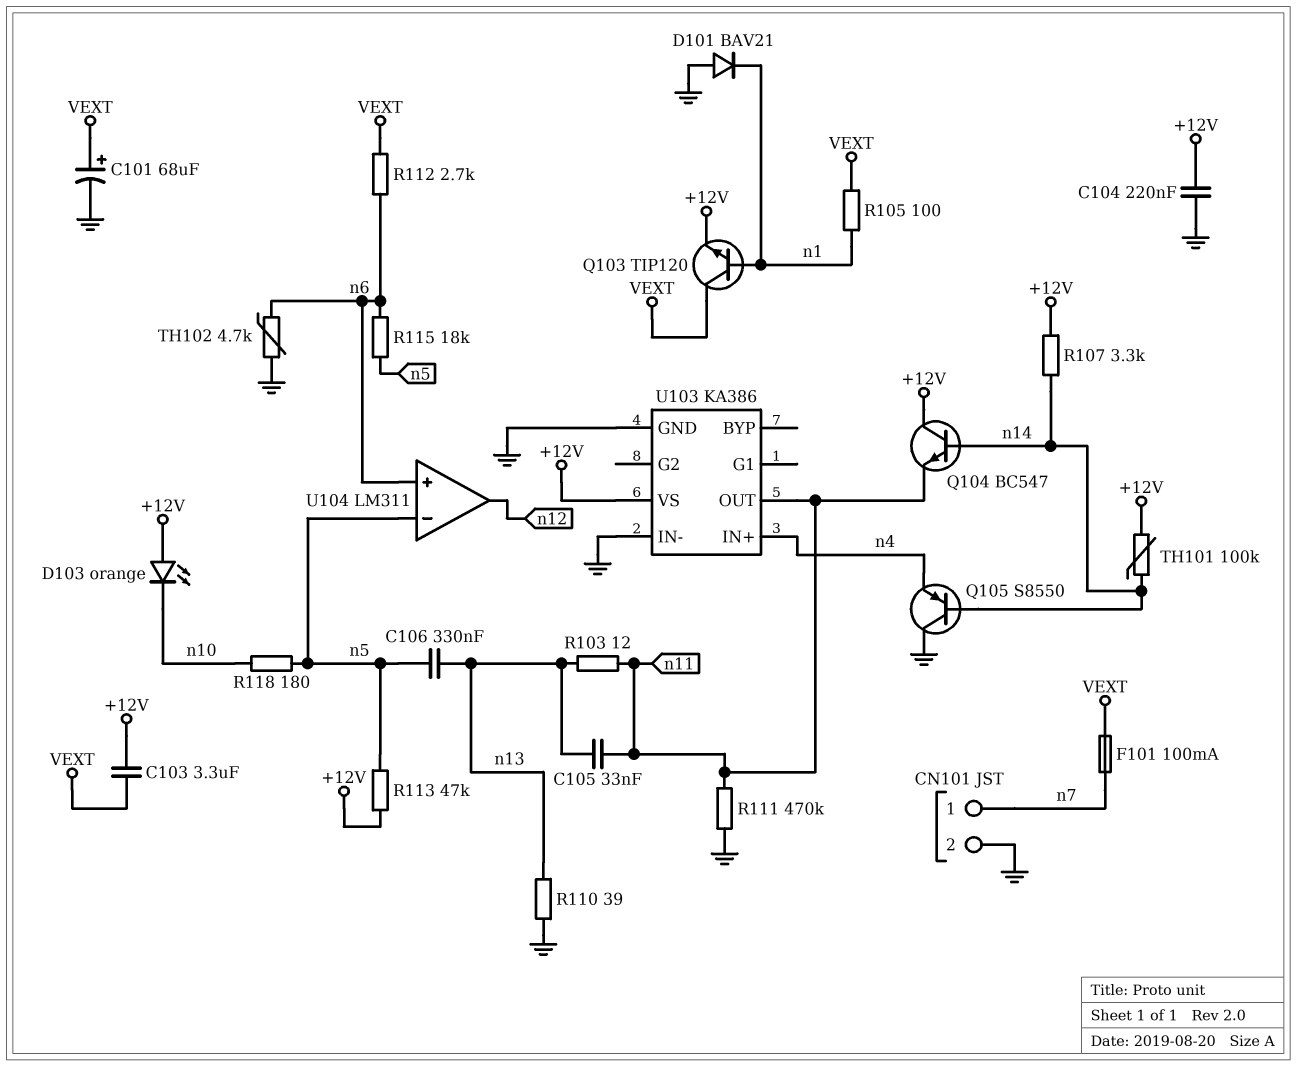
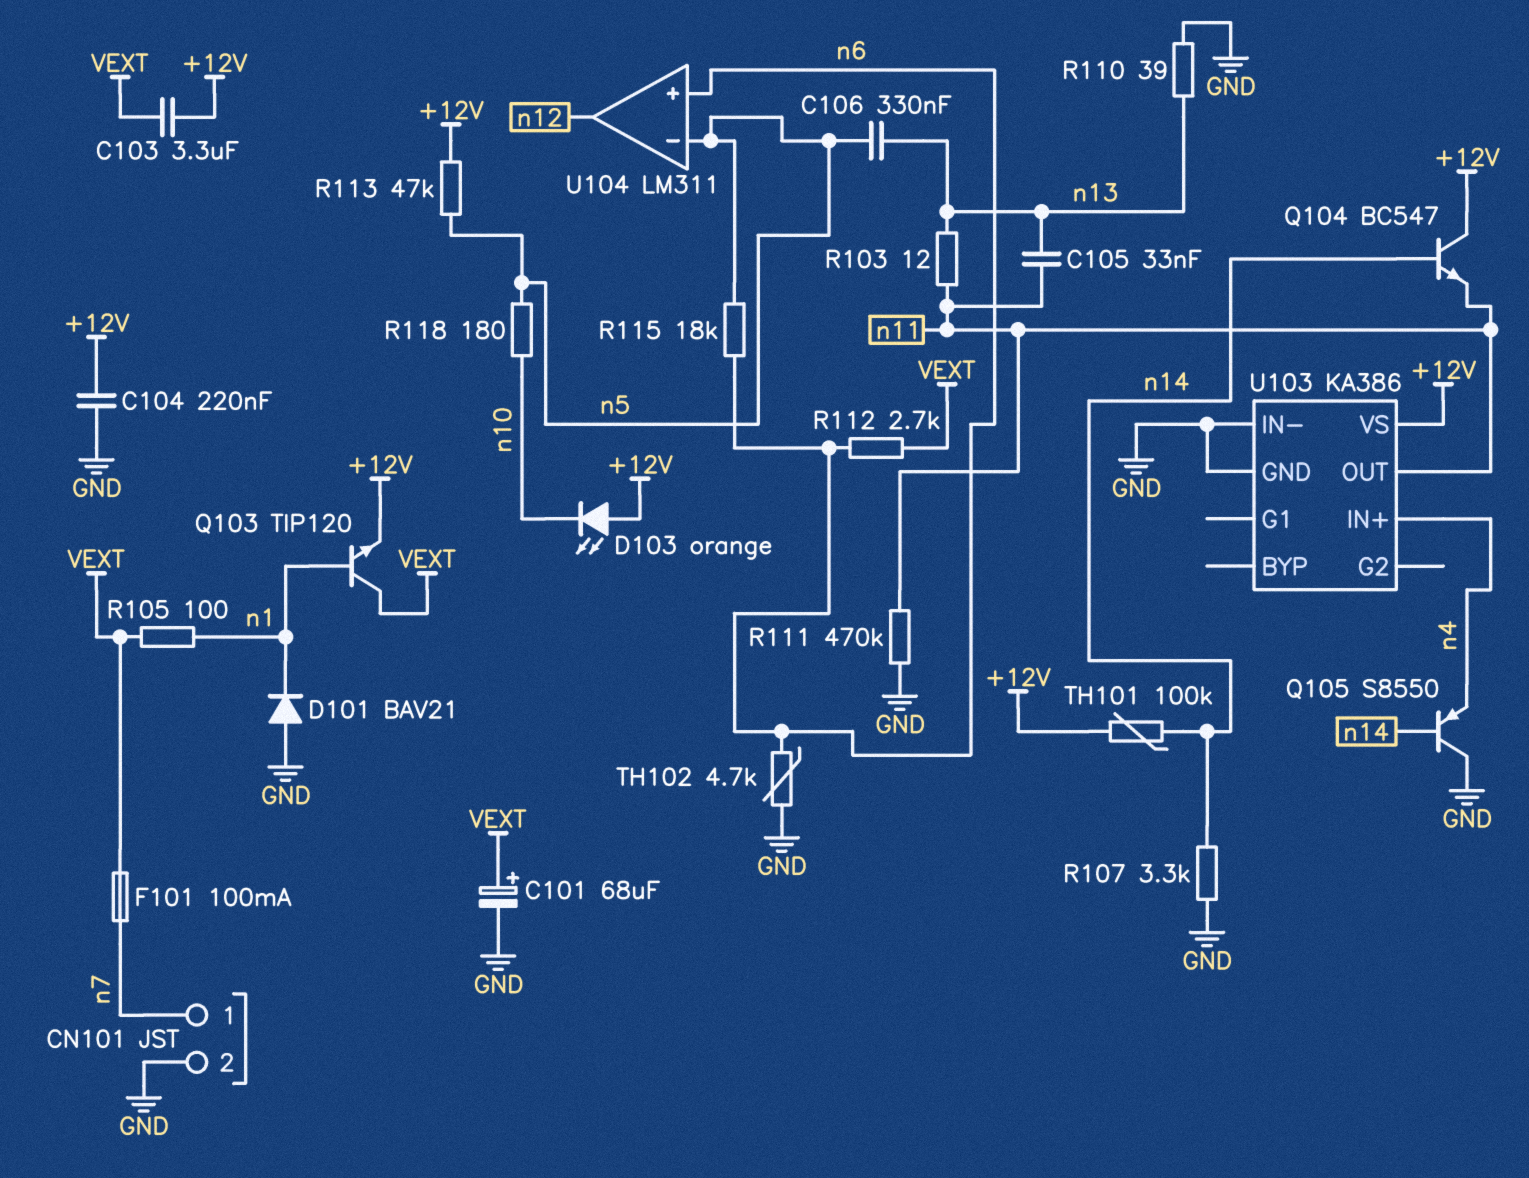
R107: 3.3k (+12V, n14) -> 3.3k (GND, n14)

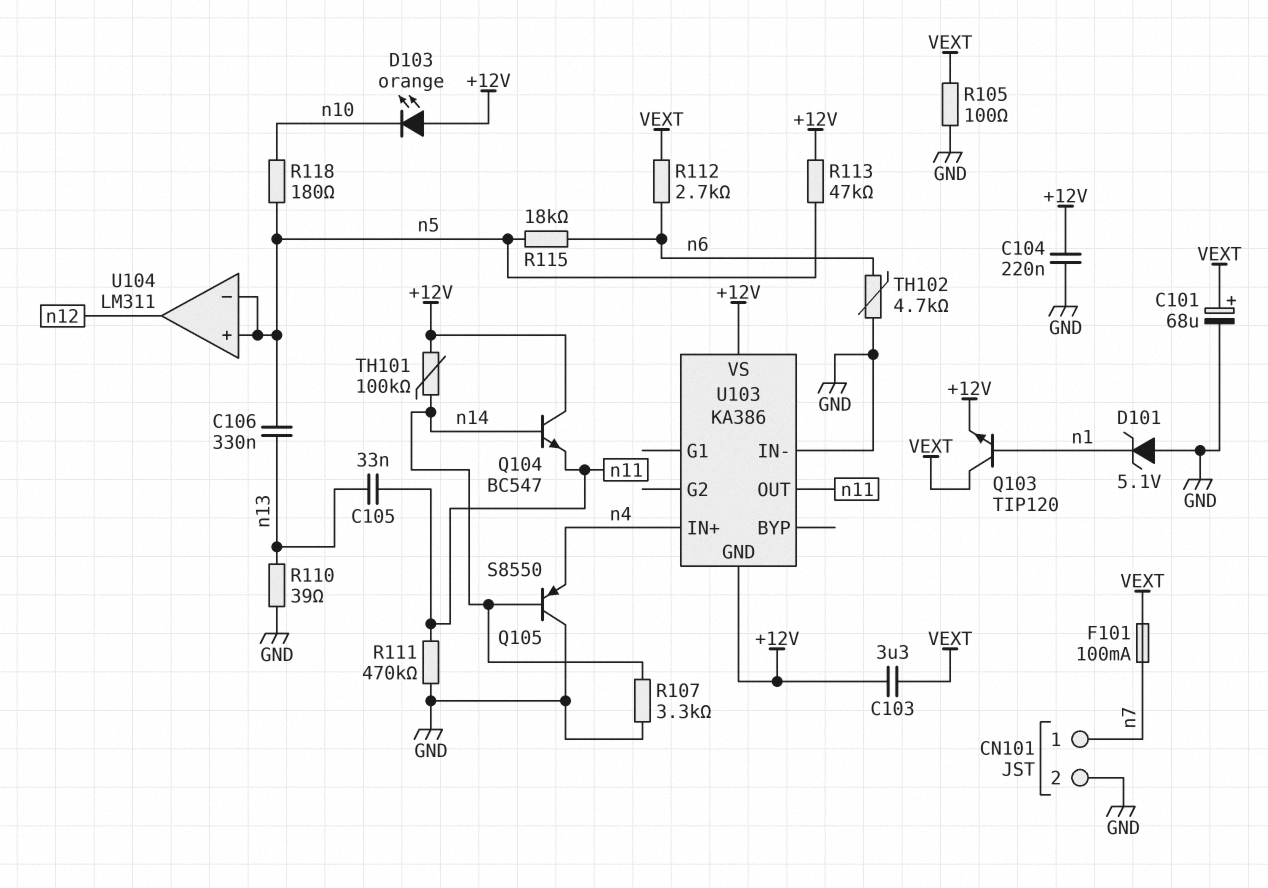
D101: diode BAV21 (A GND, K n1) -> zener 5.1V (A GND, K n1)
R103: 12 (n11, n13) -> none
R105: 100 (VEXT, n1) -> 100 (GND, VEXT)
U103 pin GND: GND -> +12V
U104 pin in+: n6 -> n5

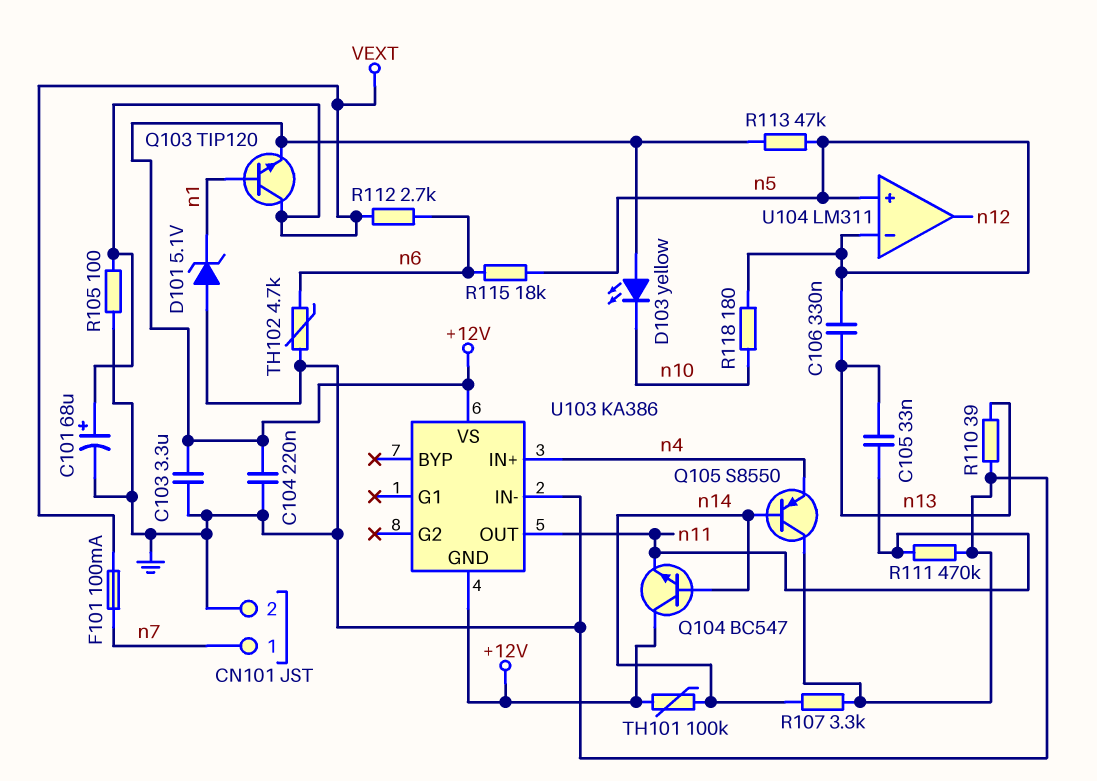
C103: 3.3uF (+12V, VEXT) -> 3.3uF (+12V, GND)
D103: LED orange (A +12V, K n10) -> LED yellow (A +12V, K n10)

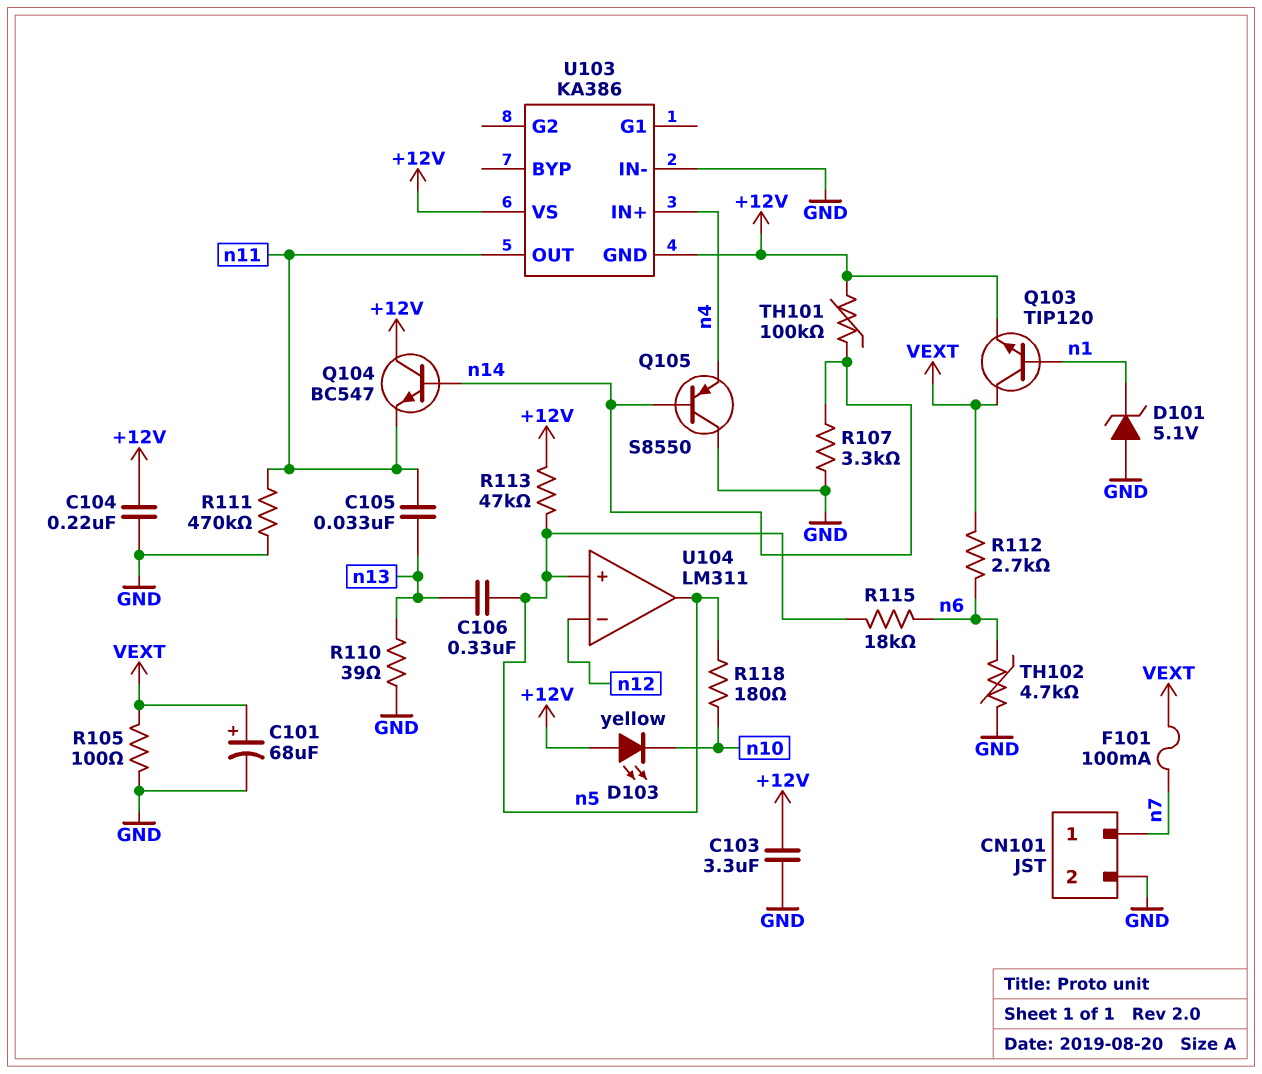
U104 pin in-: n5 -> n12
U104 pin out: n12 -> n5

